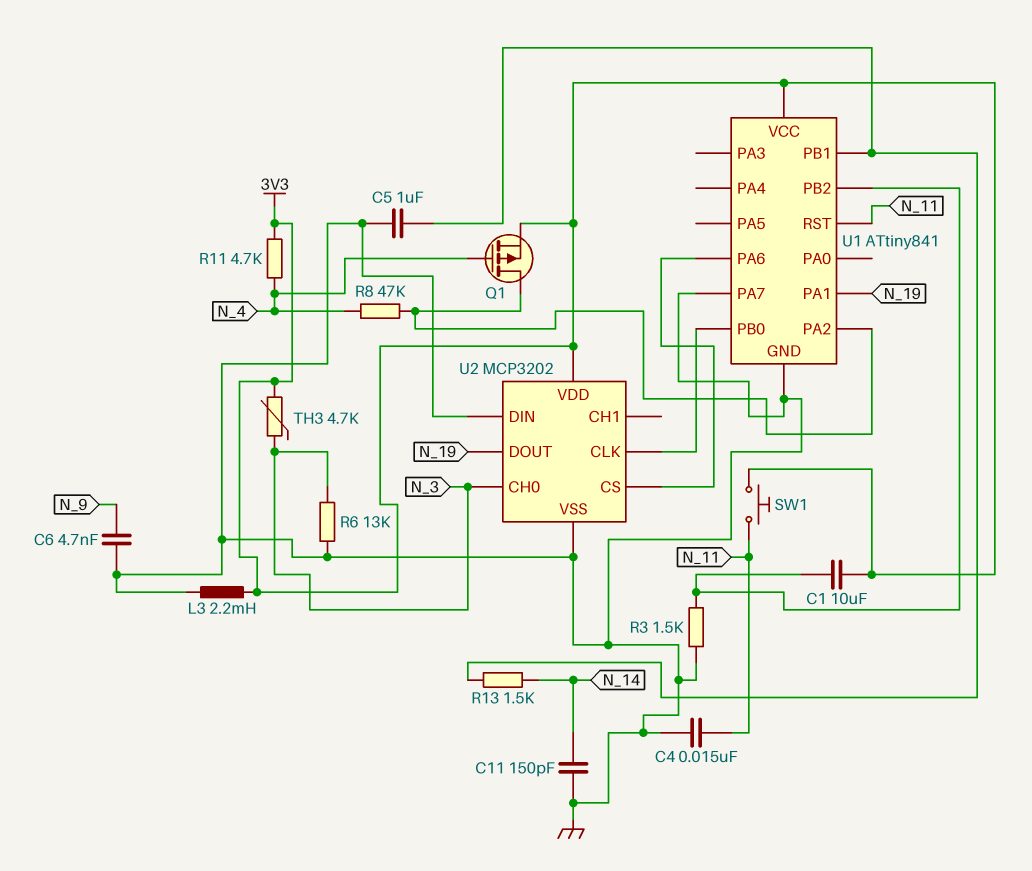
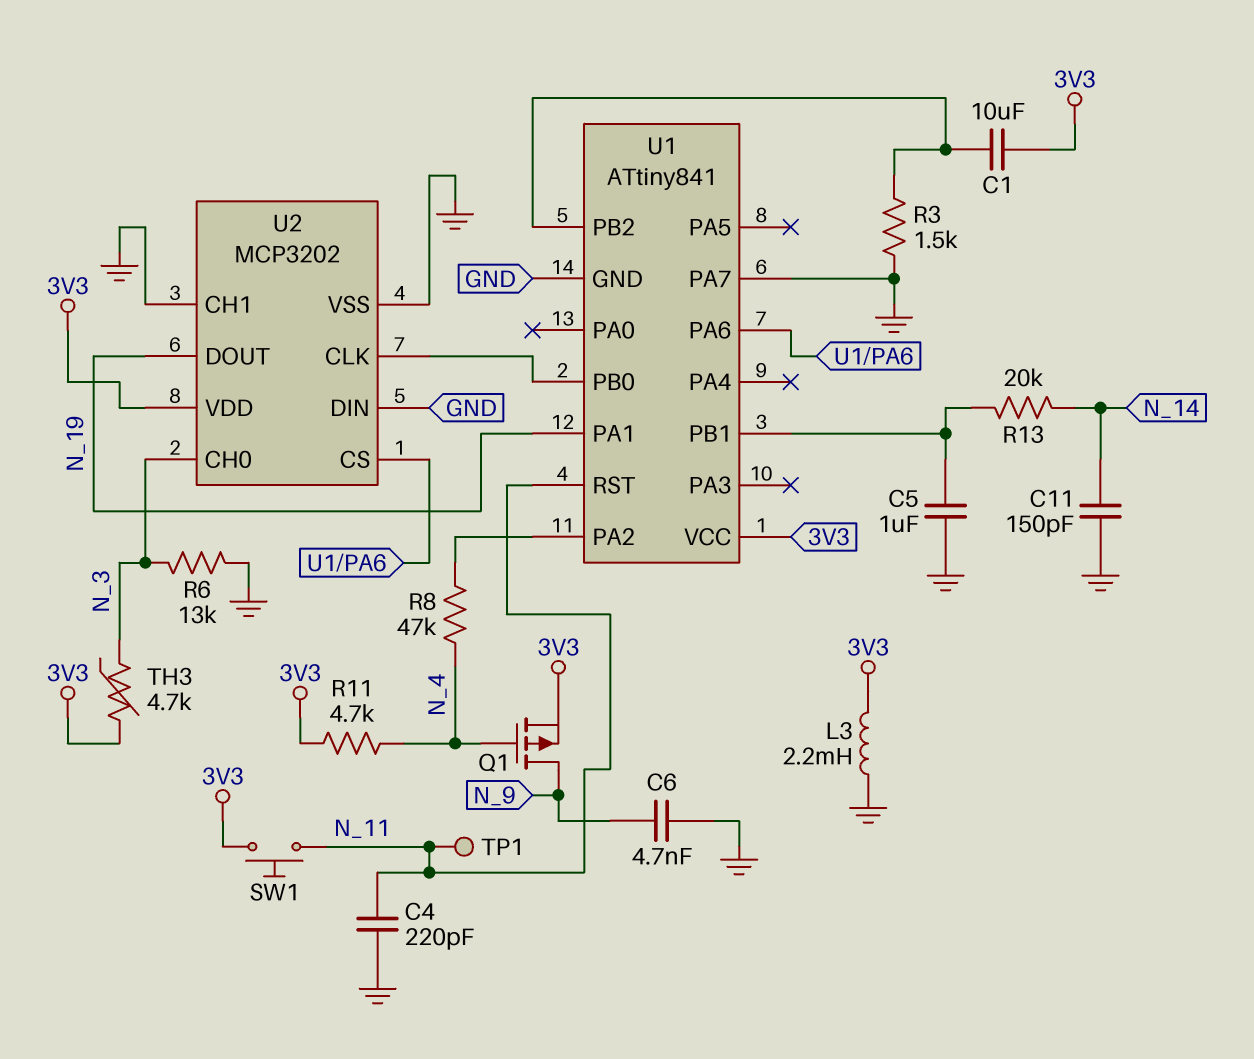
C4: 15nF (GND, N_11) -> 220pF (GND, N_11)
Q1: PMOS (G N_4, D U1/PA2, S 3V3) -> PMOS (G N_4, D N_9, S 3V3)
R13: 1.5k (N_14, U1/PB1) -> 20k (N_14, U1/PB1)
TP1: none -> test point (N_11)
U2 pin CH1: none -> GND

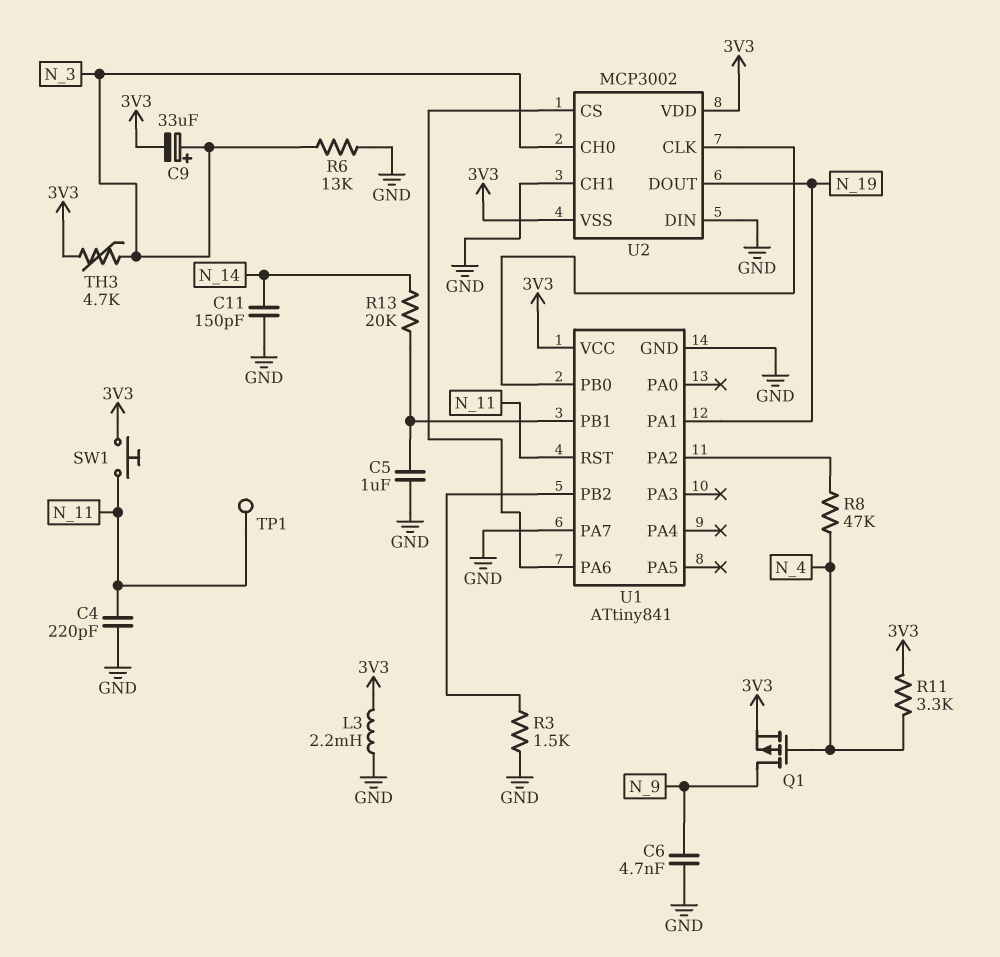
C1: 10uF (3V3, U1/PB2) -> none
C9: none -> 33uF (plus N_3, minus 3V3)
R11: 4.7k (3V3, N_4) -> 3.3k (3V3, N_4)
U2: MCP3202 -> MCP3002
U2 pin VSS: GND -> 3V3

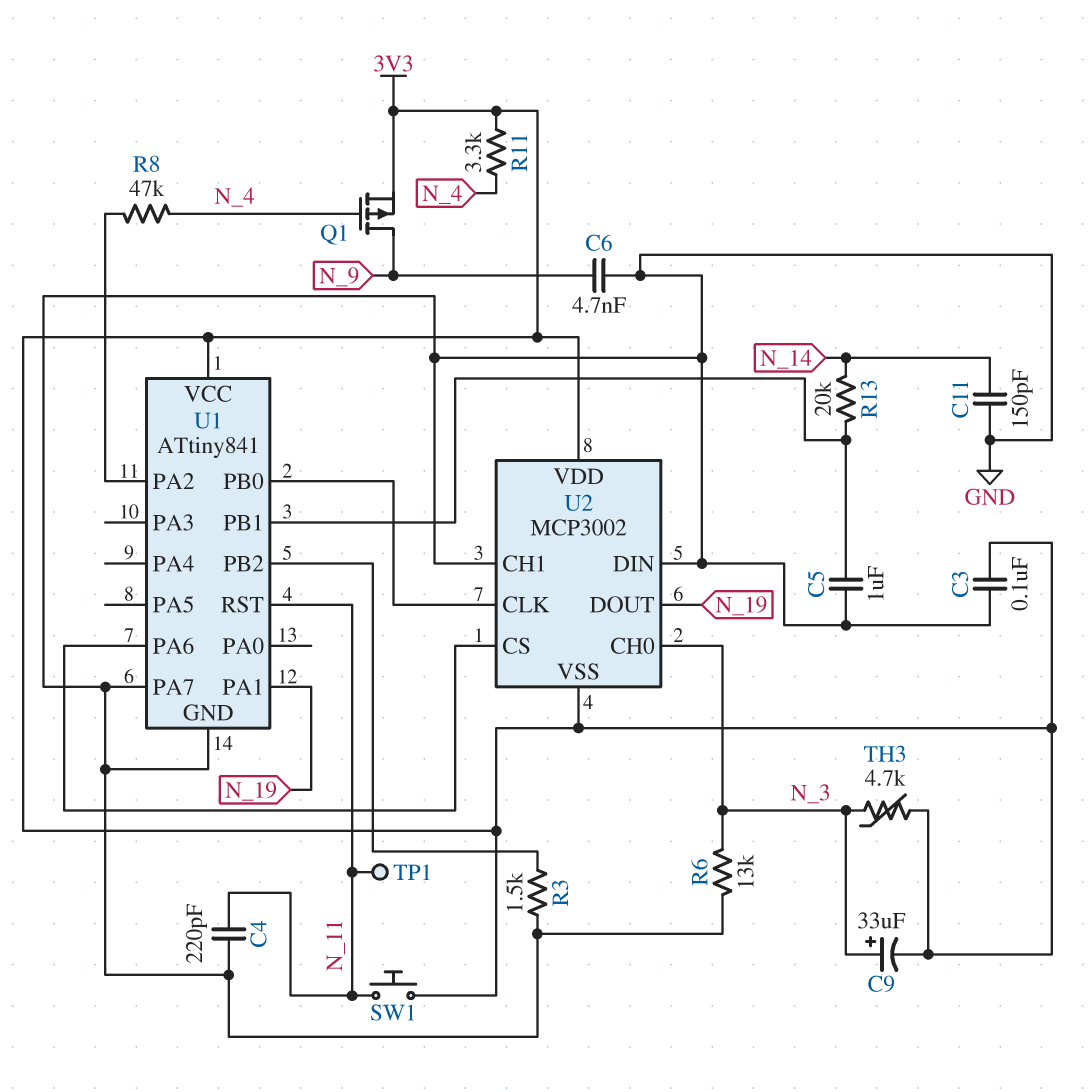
C3: none -> 100nF (3V3, GND)
L3: 2.2mH (3V3, GND) -> none

